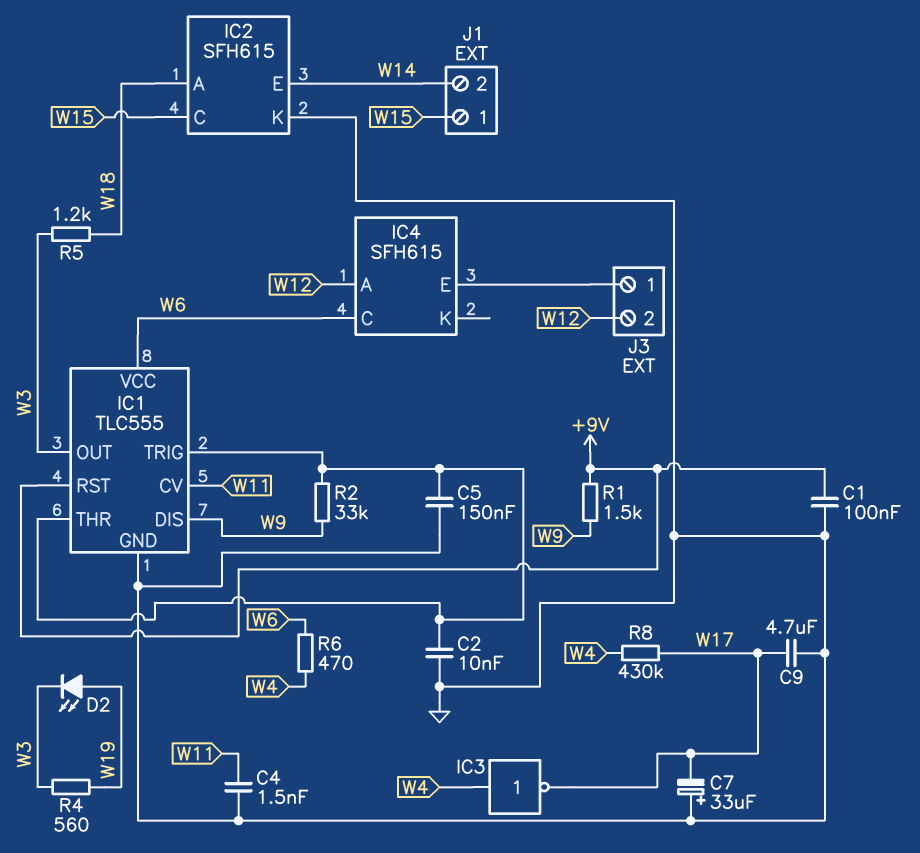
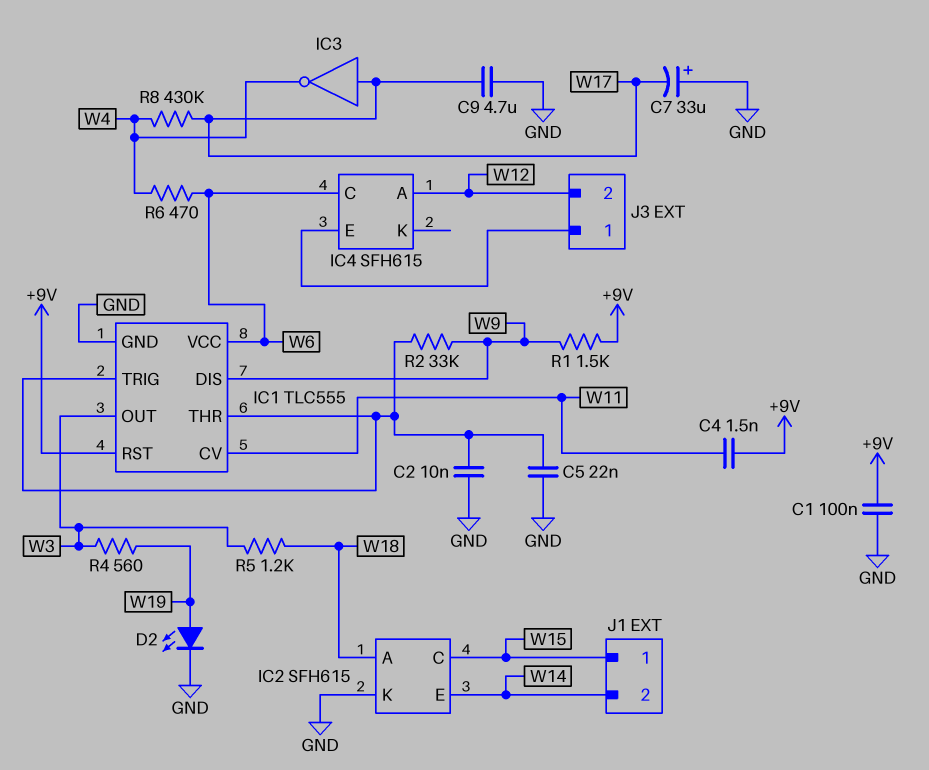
C4: 1.5nF (GND, W11) -> 1.5nF (+9V, W11)
C5: 150nF (GND, IC1/THR) -> 22nF (GND, IC1/THR)
D2: LED (A W19, K W3) -> LED (A W19, K GND)
IC3: NOT (in W4, out W17) -> NOT (in W17, out W4)

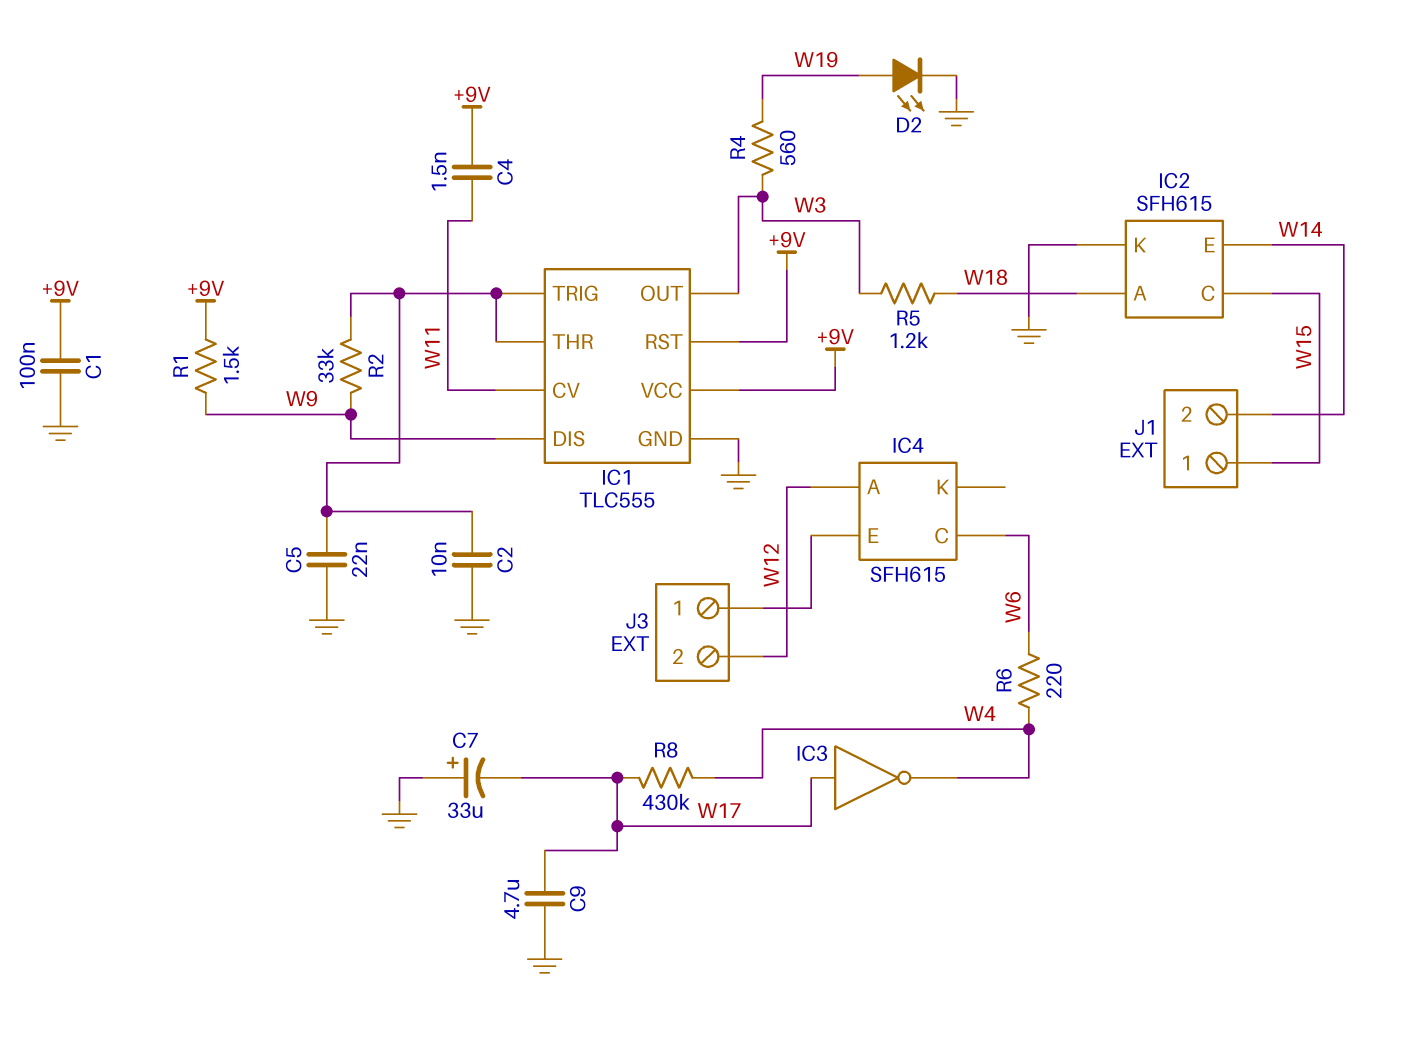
IC1 pin VCC: W6 -> +9V
R6: 470 (W4, W6) -> 220 (W4, W6)

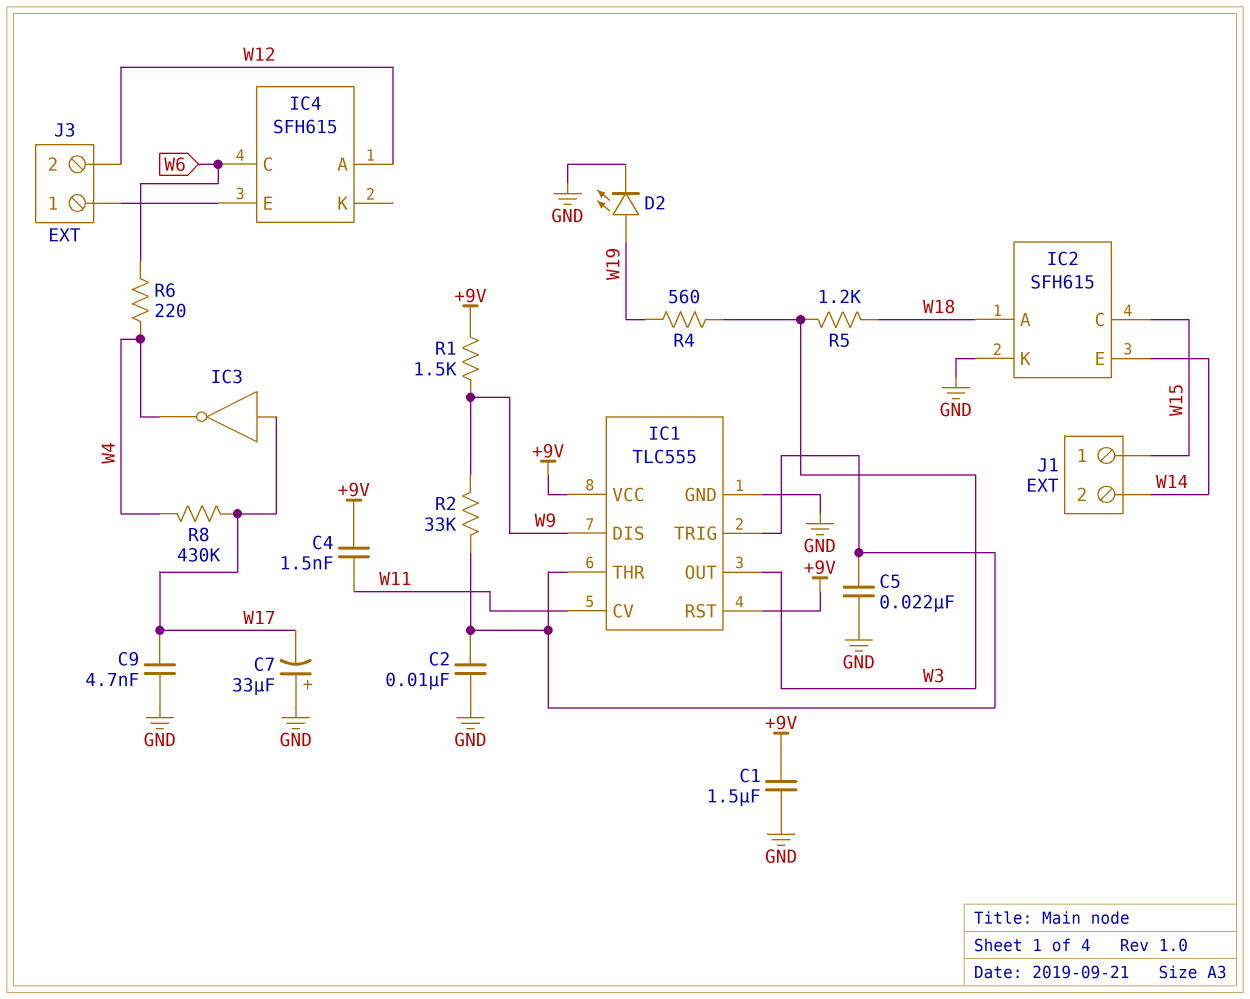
C1: 100nF (+9V, GND) -> 1.5uF (+9V, GND)
C9: 4.7uF (GND, W17) -> 4.7nF (GND, W17)

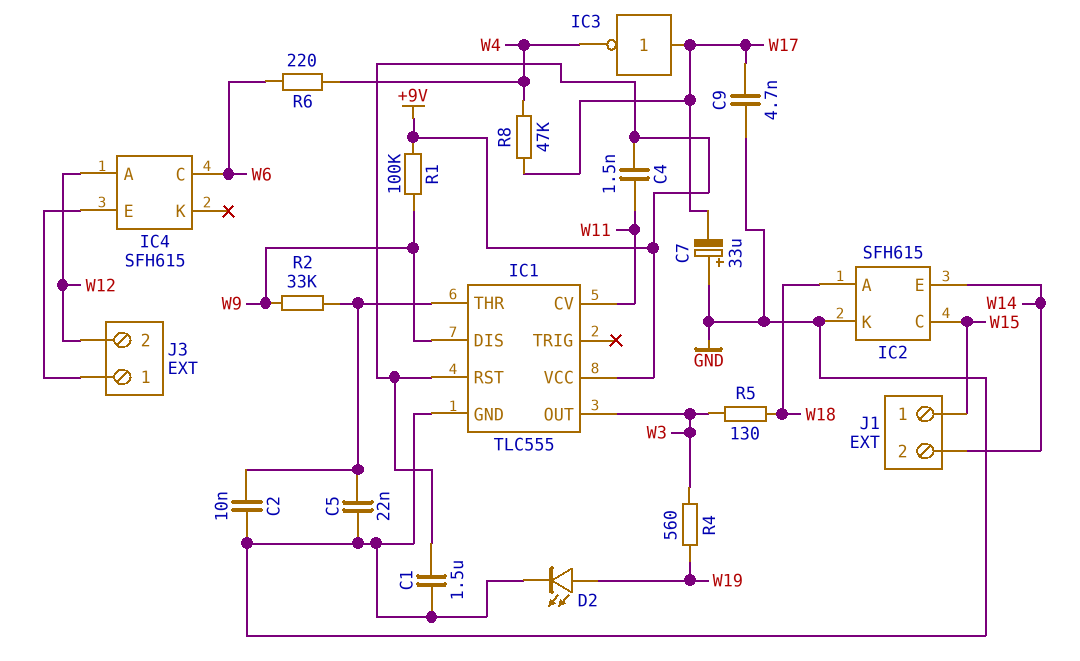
IC1 pin TRIG: IC1/THR -> none
R1: 1.5k (+9V, W9) -> 100k (+9V, W9)
R5: 1.2k (W3, W18) -> 130 (W3, W18)
R8: 430k (W4, W17) -> 47k (W4, W17)

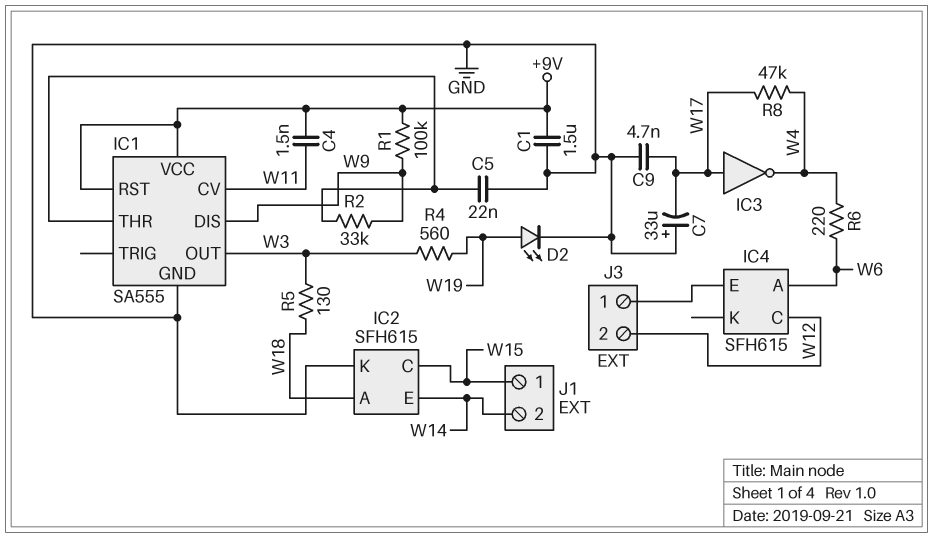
C2: 10nF (GND, IC1/THR) -> none
IC1: TLC555 -> SA555
IC4 pin A: W12 -> W6
IC4 pin C: W6 -> W12

